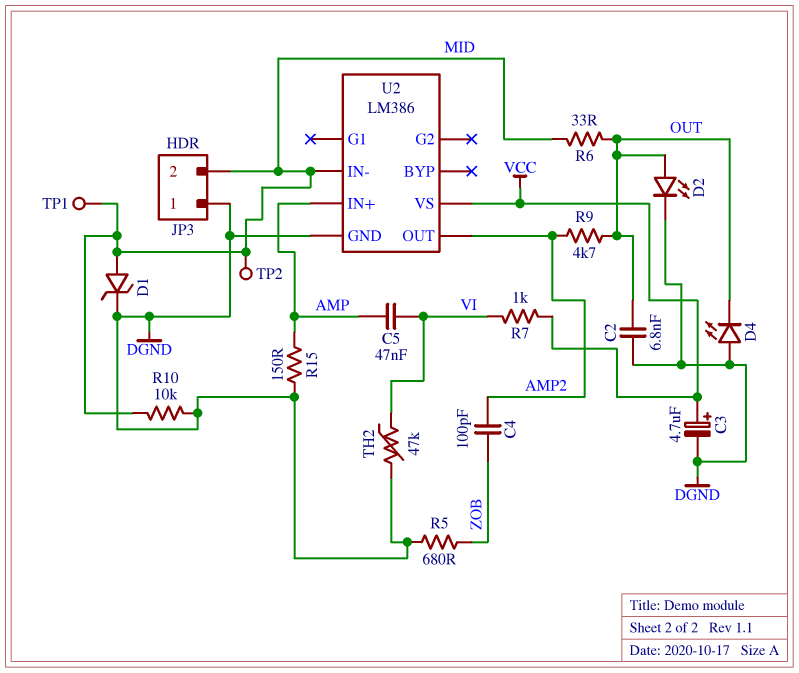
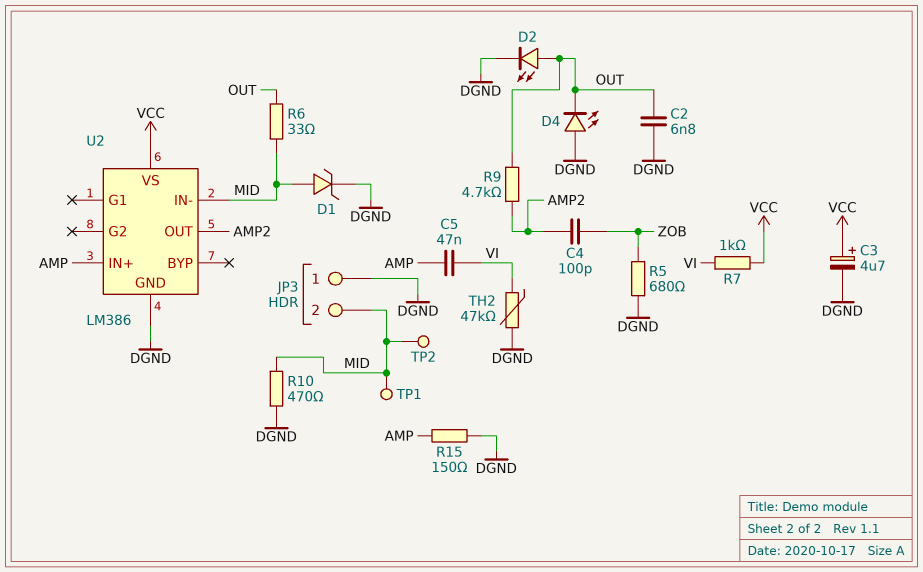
R10: 10k (DGND, MID) -> 470 (DGND, MID)

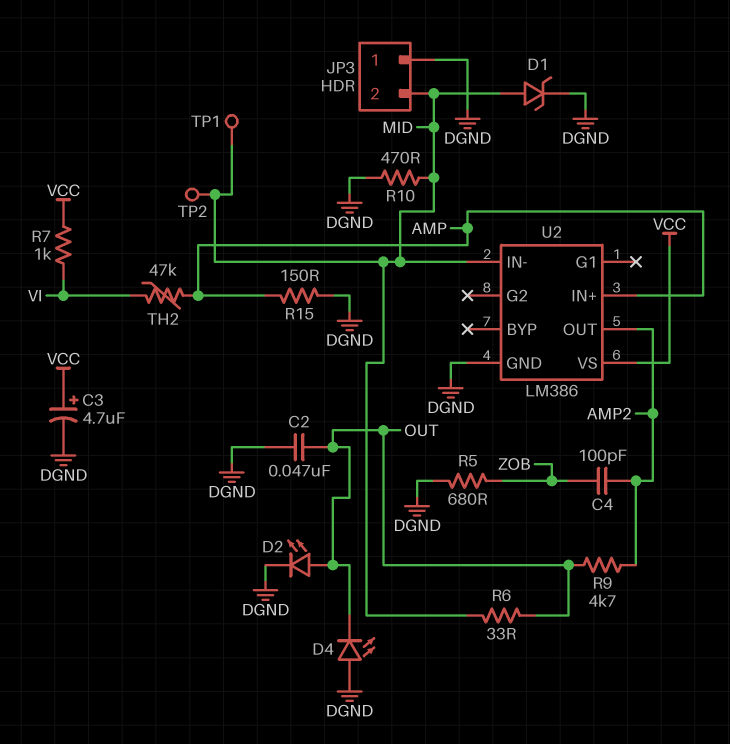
C2: 6.8nF (DGND, OUT) -> 47nF (DGND, OUT)
C5: 47nF (AMP, VI) -> none
TH2: 47k (DGND, VI) -> 47k (AMP, VI)

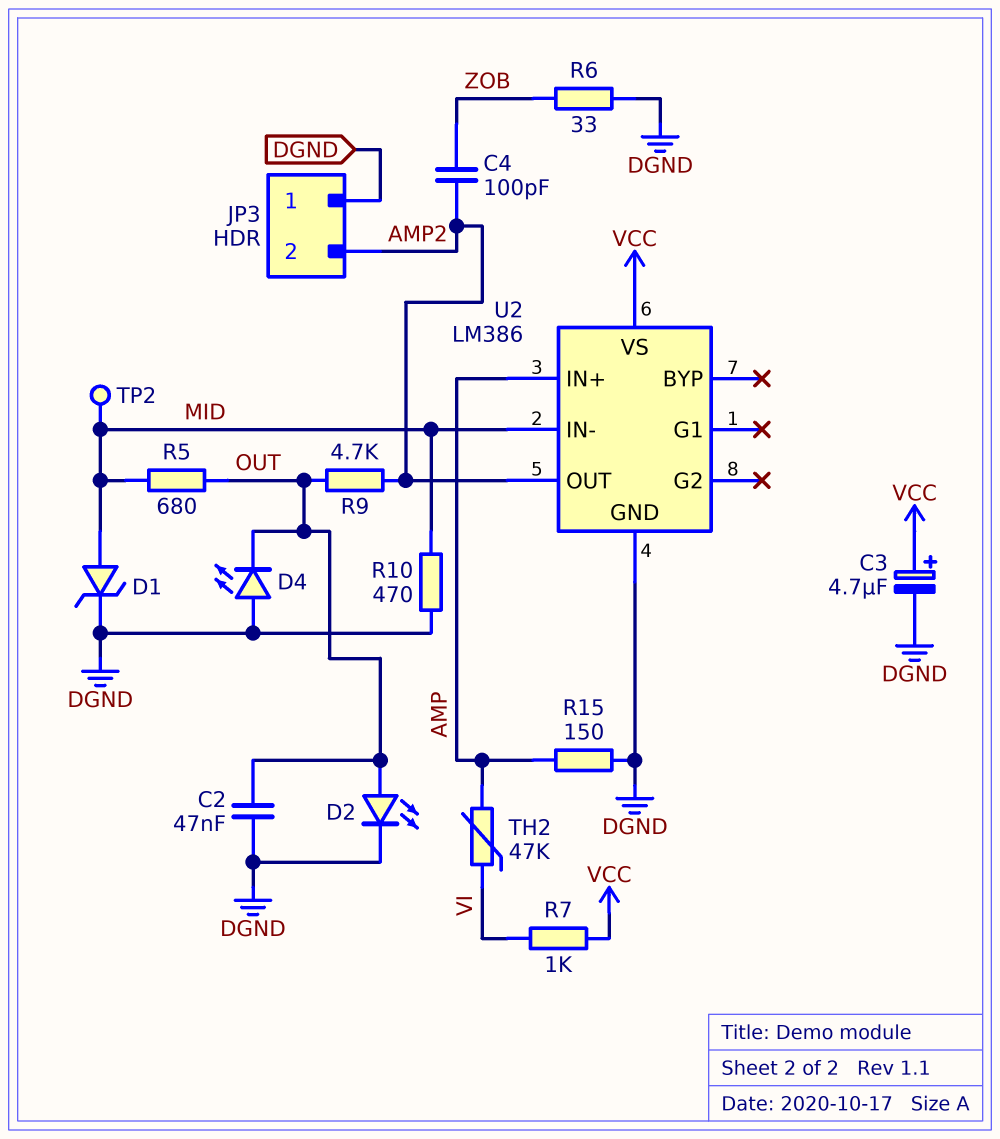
JP3 pin 2: MID -> AMP2
R5: 680 (DGND, ZOB) -> 680 (MID, OUT)
R6: 33 (MID, OUT) -> 33 (DGND, ZOB)
TP1: test point (MID) -> none

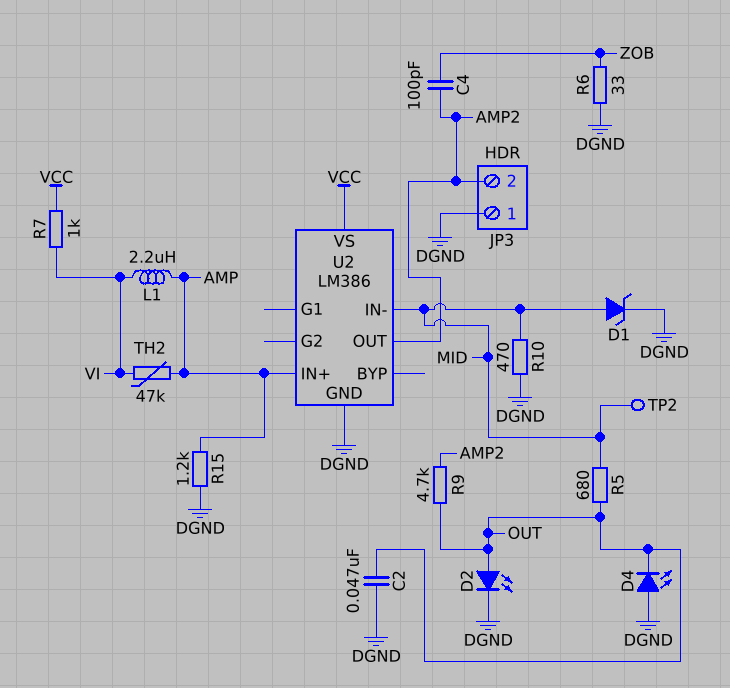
C3: 4.7uF (plus VCC, minus DGND) -> none
L1: none -> 2.2uH (AMP, VI)
R15: 150 (AMP, DGND) -> 1.2k (AMP, DGND)

